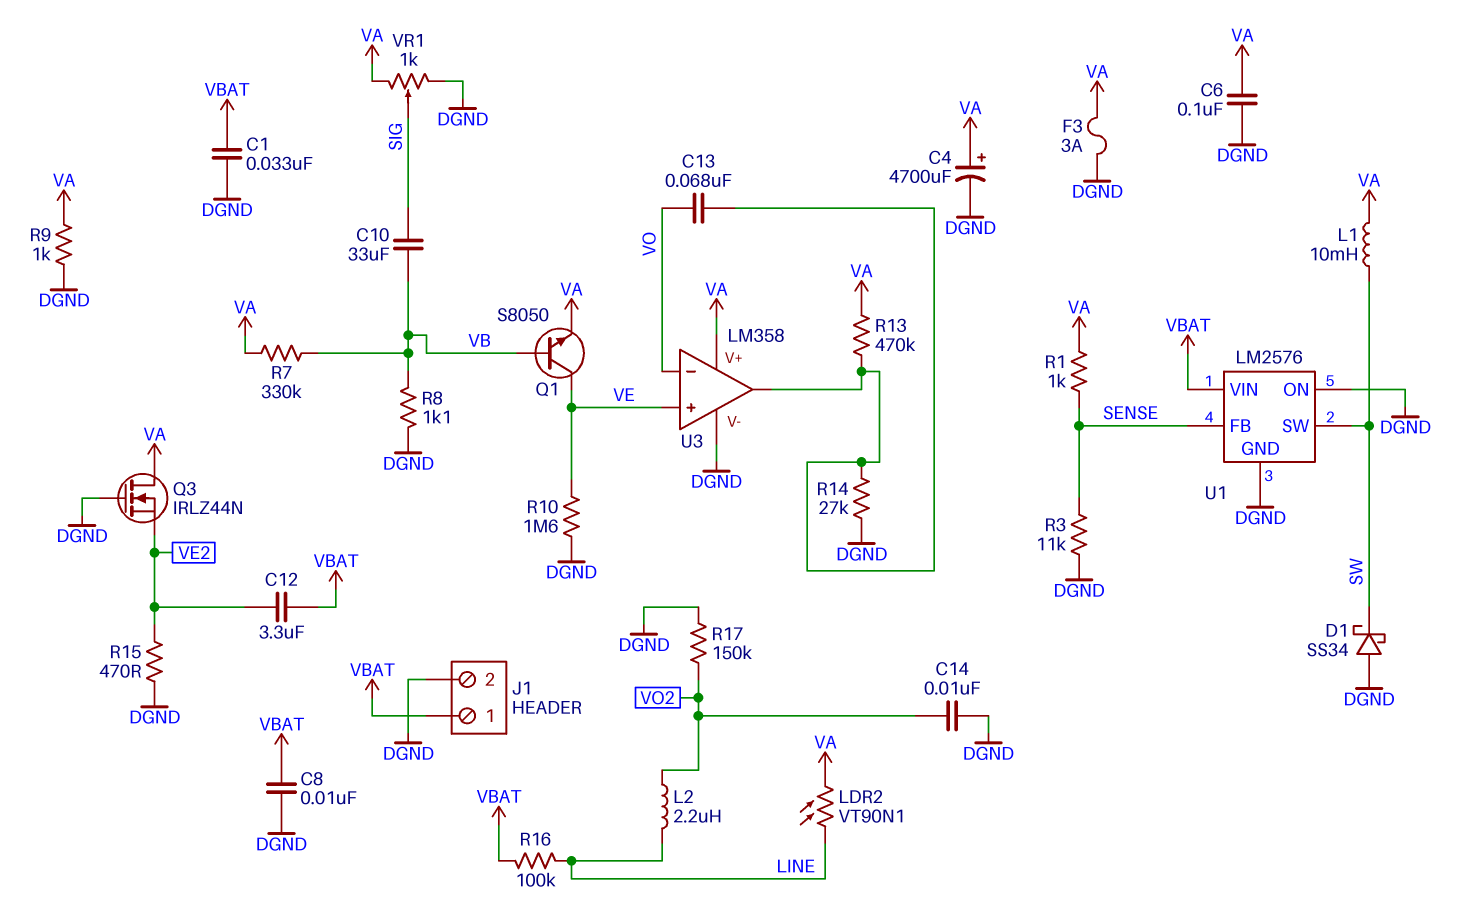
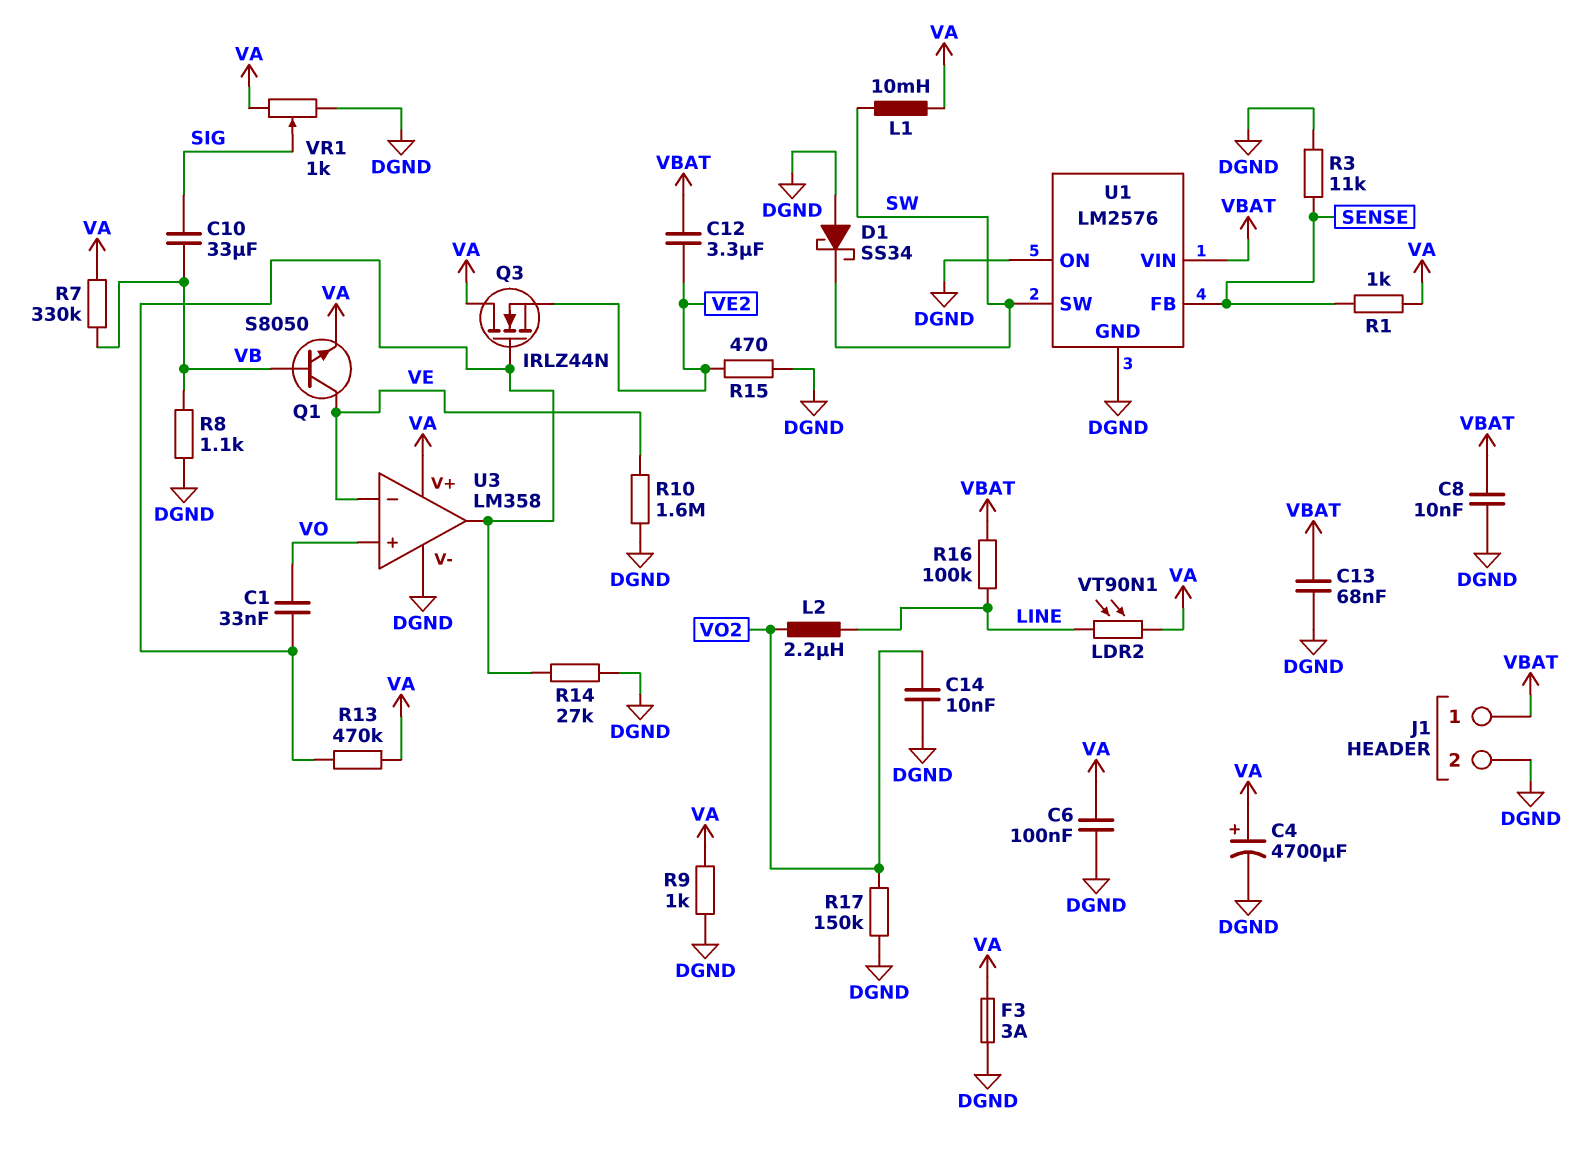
C1: 33nF (DGND, VBAT) -> 33nF (U3/out, VO)
C13: 68nF (U3/out, VO) -> 68nF (DGND, VBAT)
Q3: NMOS IRLZ44N (G DGND, D VA, S VE2) -> NMOS IRLZ44N (G U3/out, D VA, S VE2)
U3 pin in+: VE -> VO
U3 pin in-: VO -> VE

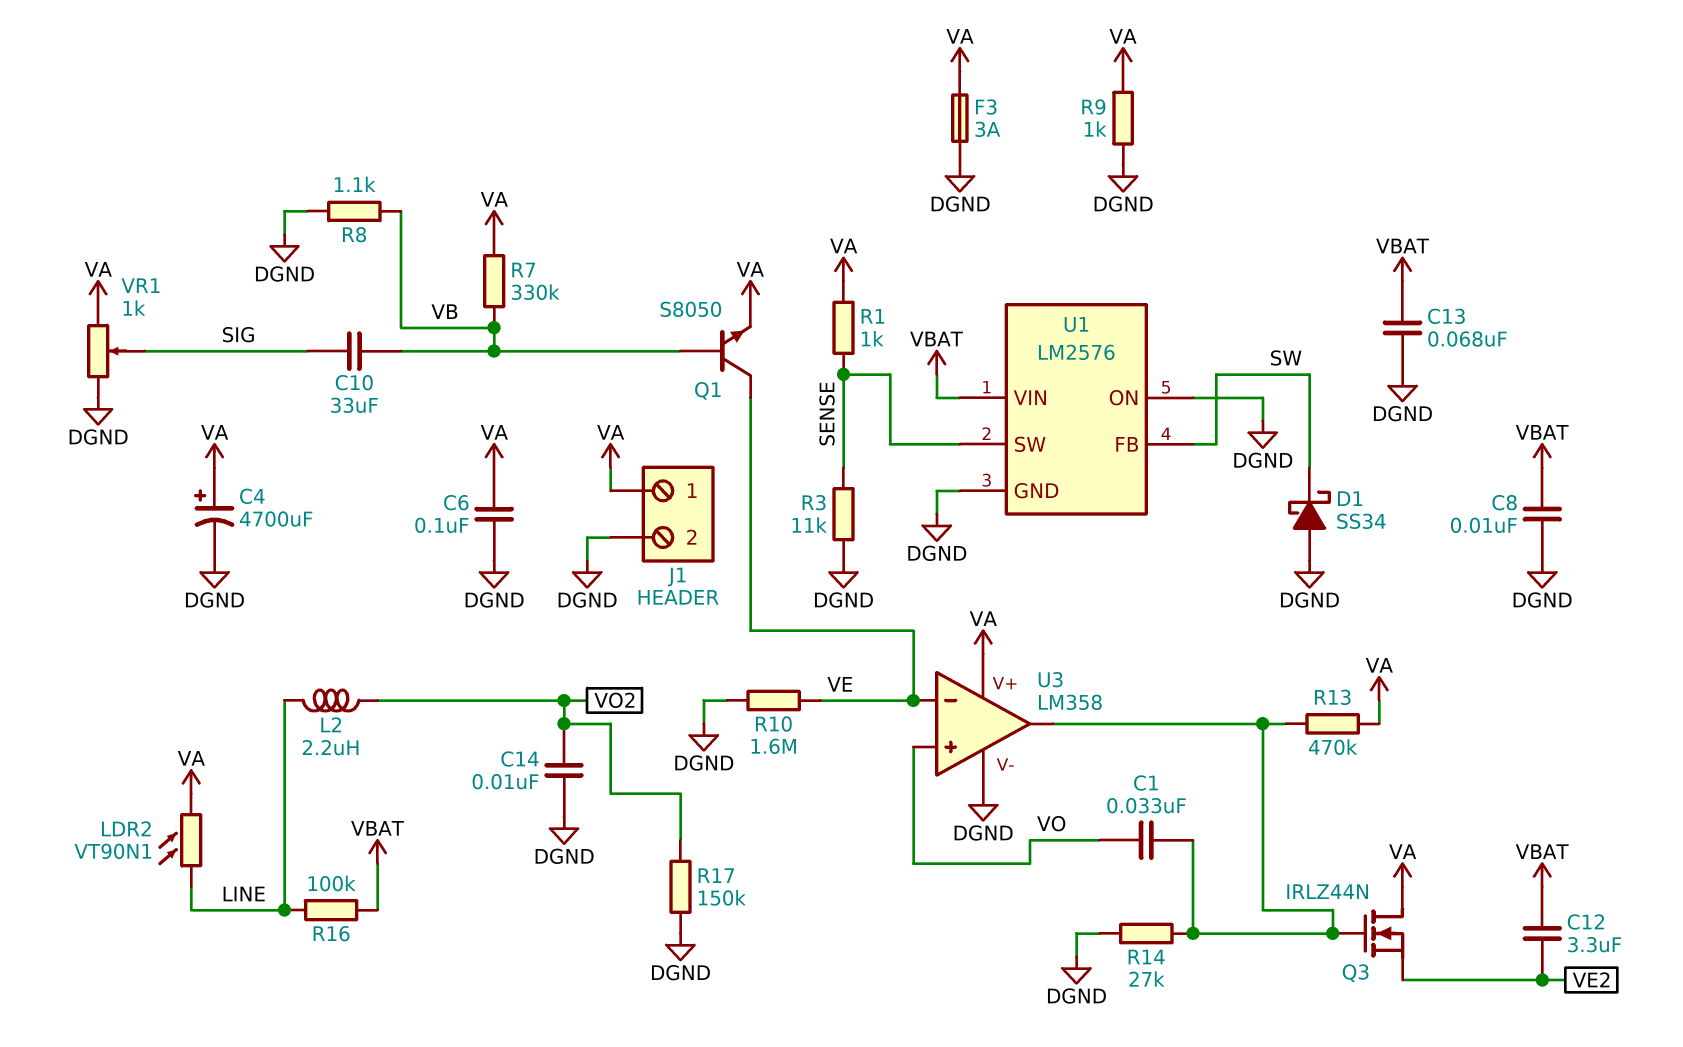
J1 pin 1: VBAT -> VA
L1: 10mH (SW, VA) -> none
R15: 470 (DGND, VE2) -> none
U1 pin FB: SENSE -> SW
U1 pin SW: SW -> SENSE

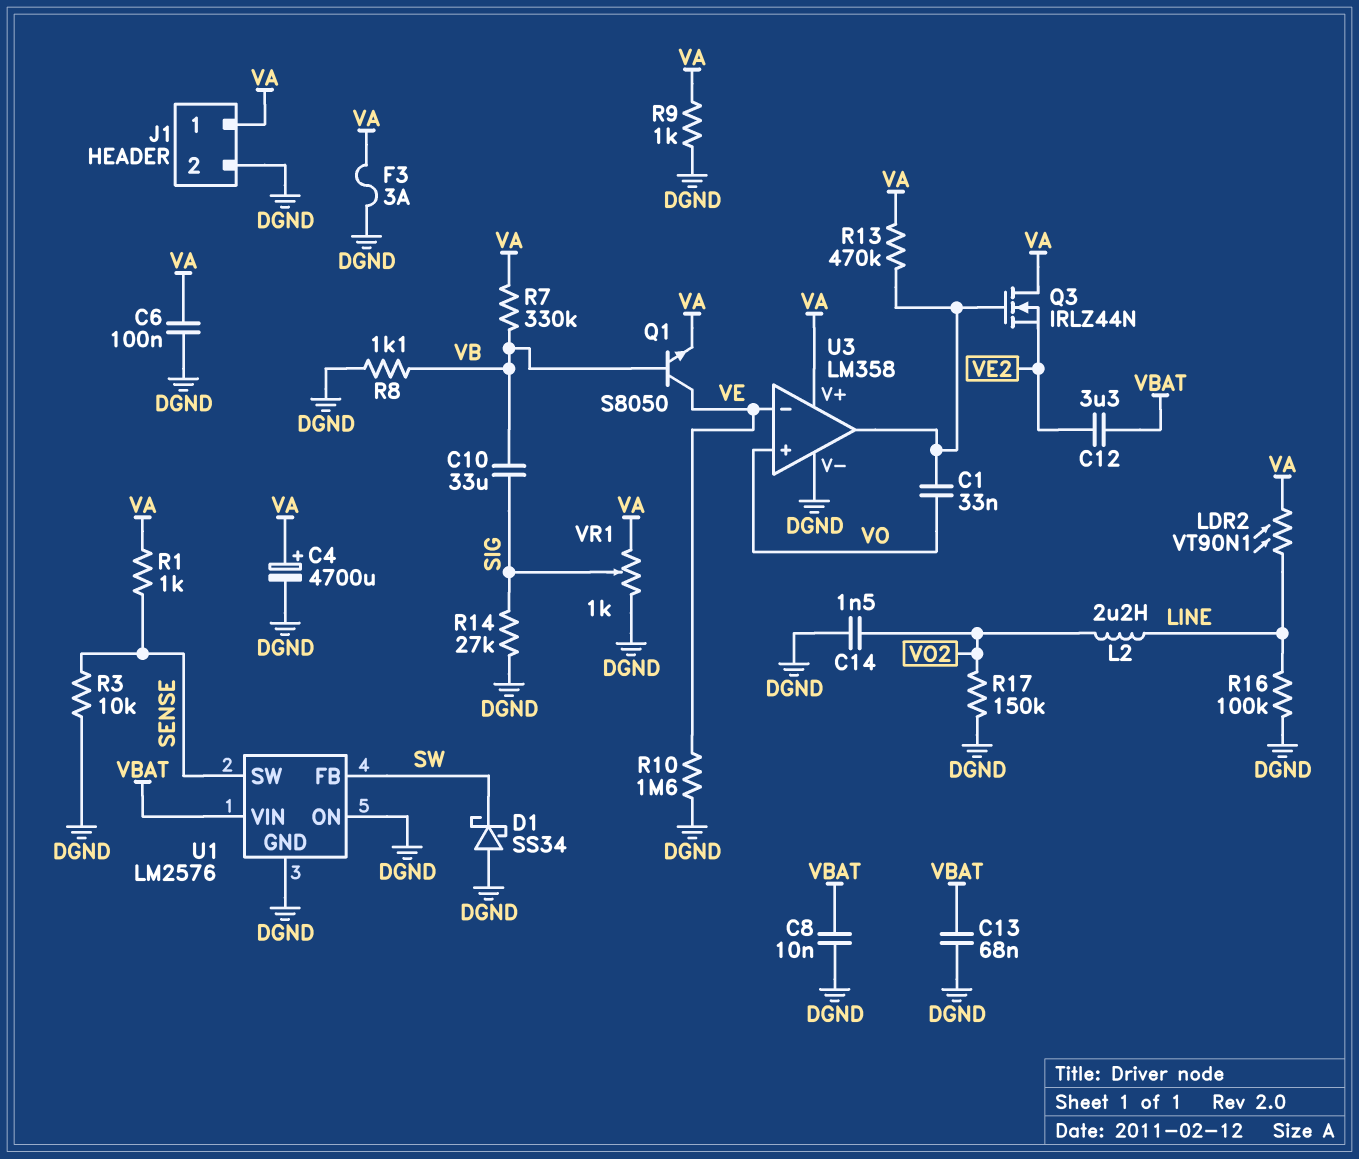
C14: 10nF (DGND, VO2) -> 1.5nF (DGND, VO2)
R3: 11k (DGND, SENSE) -> 10k (DGND, SENSE)
R14: 27k (DGND, U3/out) -> 27k (DGND, SIG)
R16: 100k (LINE, VBAT) -> 100k (DGND, LINE)

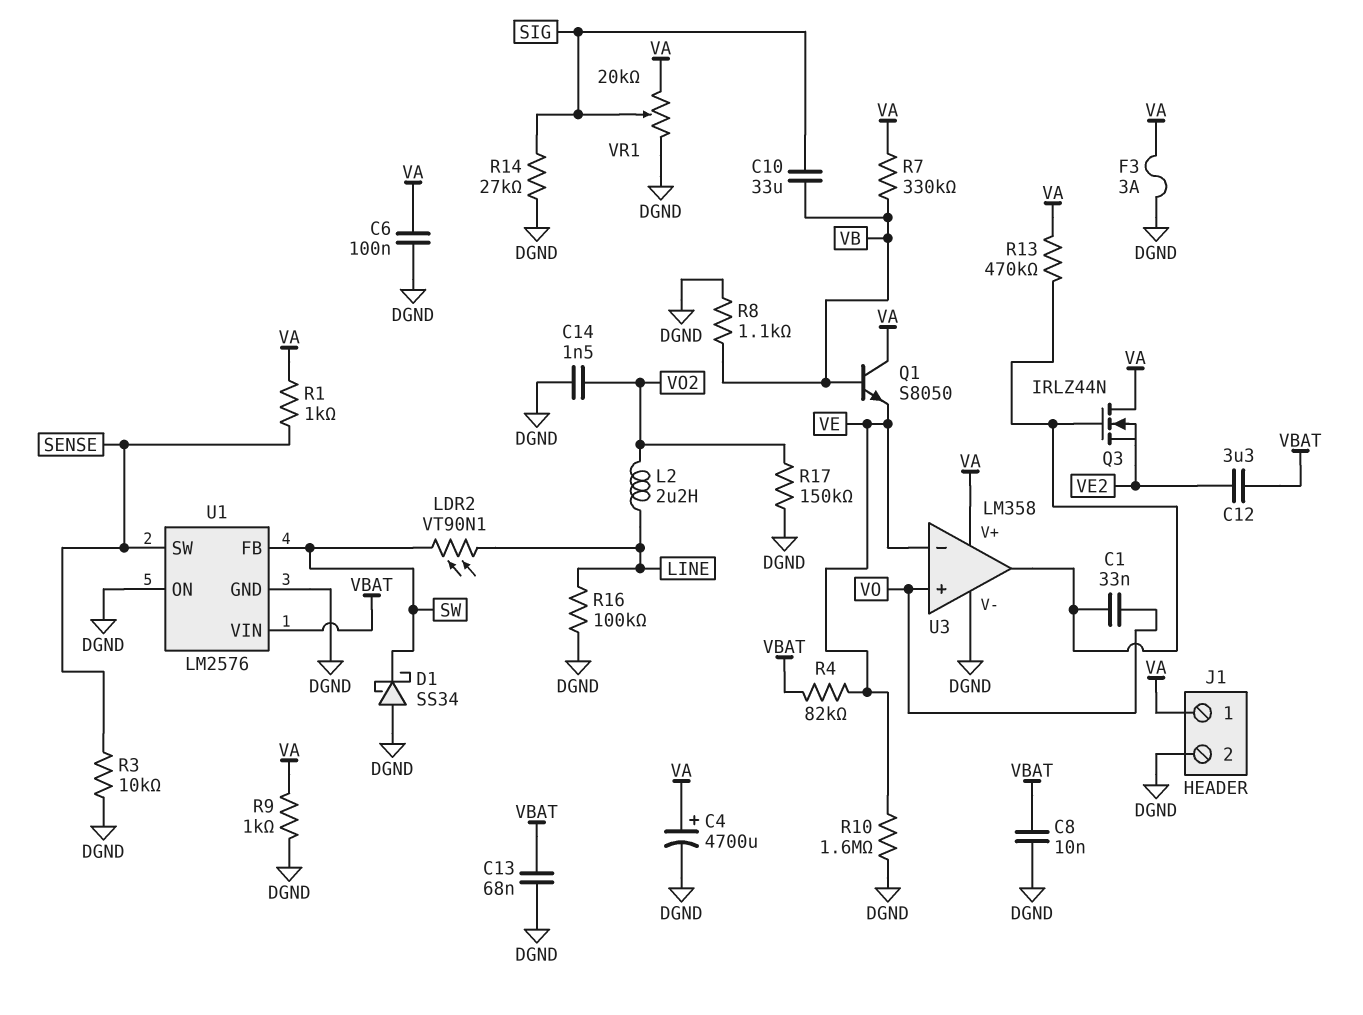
LDR2: VT90N1 (LINE, VA) -> VT90N1 (LINE, SW)
Q1: NPN S8050 (B VB, C VE, E VA) -> NPN S8050 (B VB, C VA, E VE)
R4: none -> 82k (VBAT, VE)
VR1: 1k (DGND, VA, wiper SIG) -> 20k (DGND, VA, wiper SIG)

